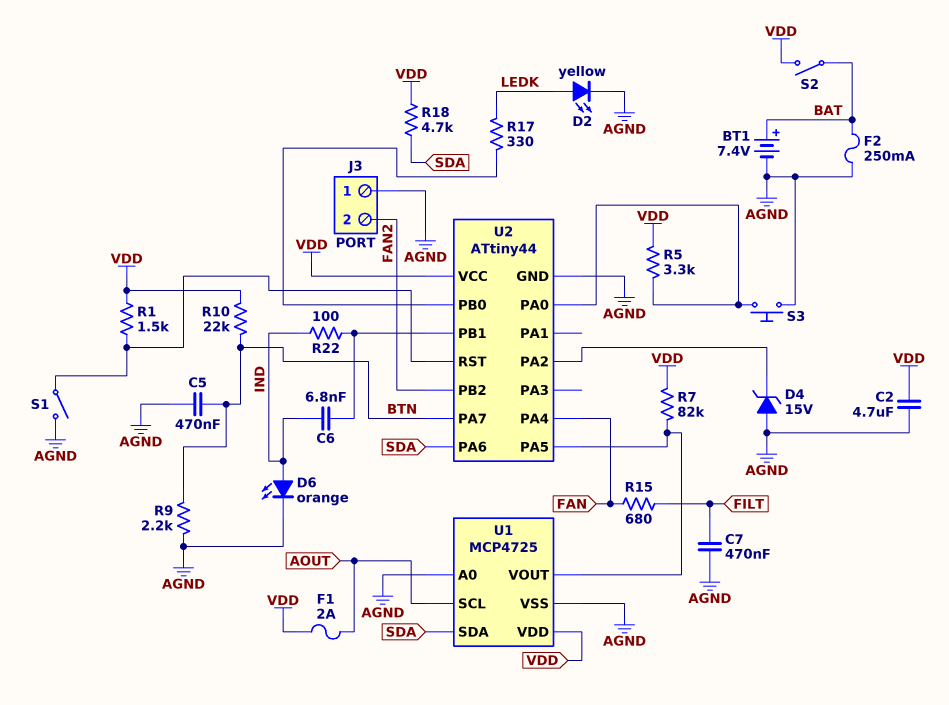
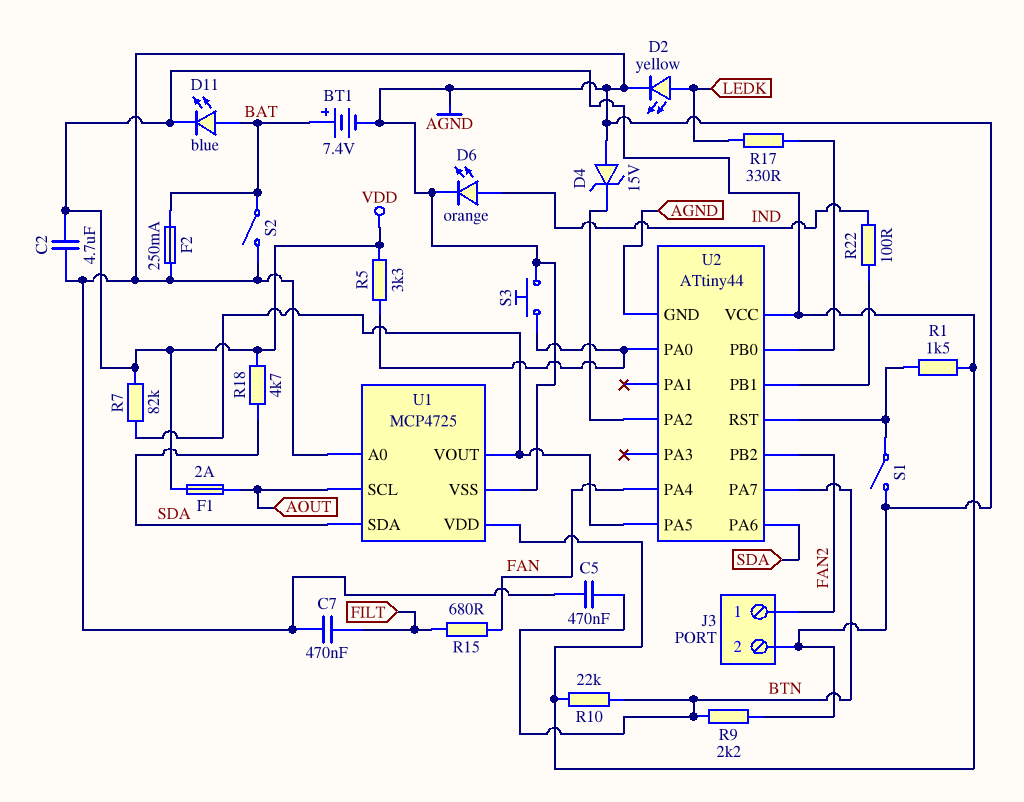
C6: 6.8nF (IND, U2/PB1) -> none
D11: none -> LED blue (A BAT, K VDD)
J3 pin 1: AGND -> FAN2
J3 pin 2: FAN2 -> AGND
S2: switch (BAT, VDD) -> switch (AGND, BAT)

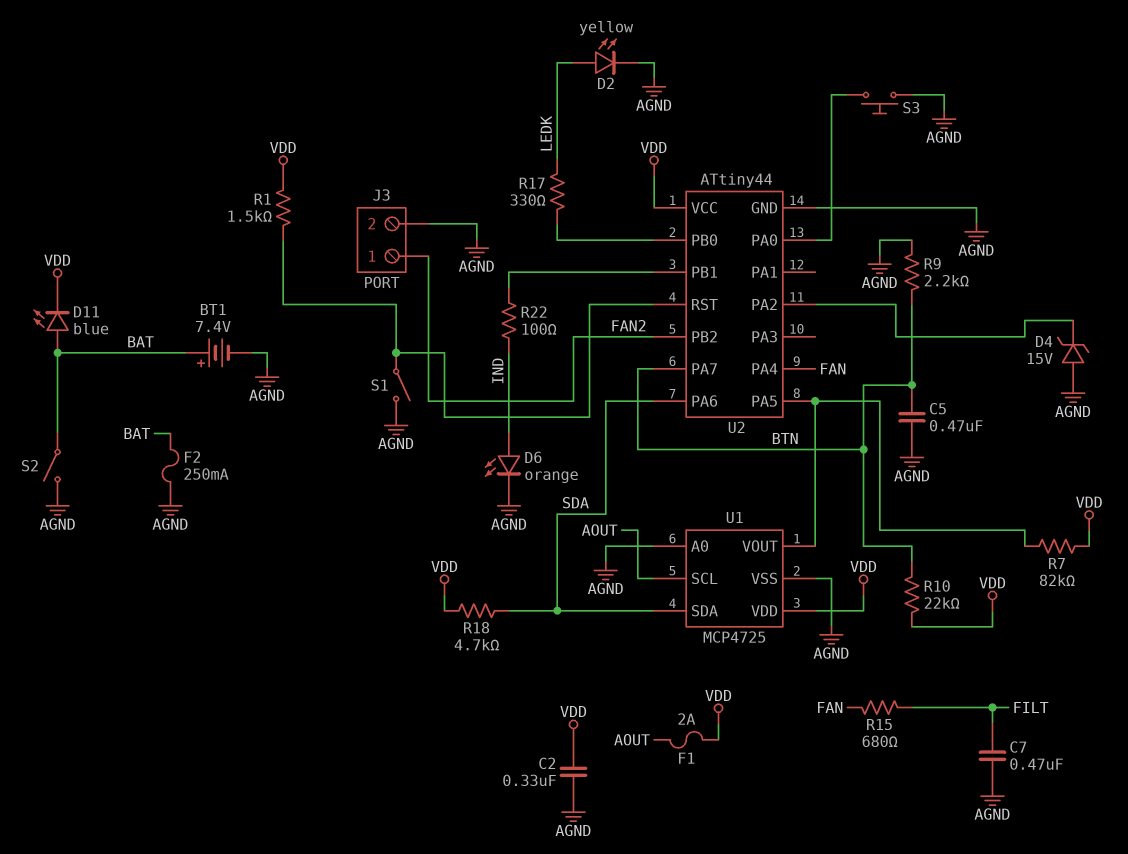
C2: 4.7uF (AGND, VDD) -> 330nF (AGND, VDD)
R5: 3.3k (U2/PA0, VDD) -> none

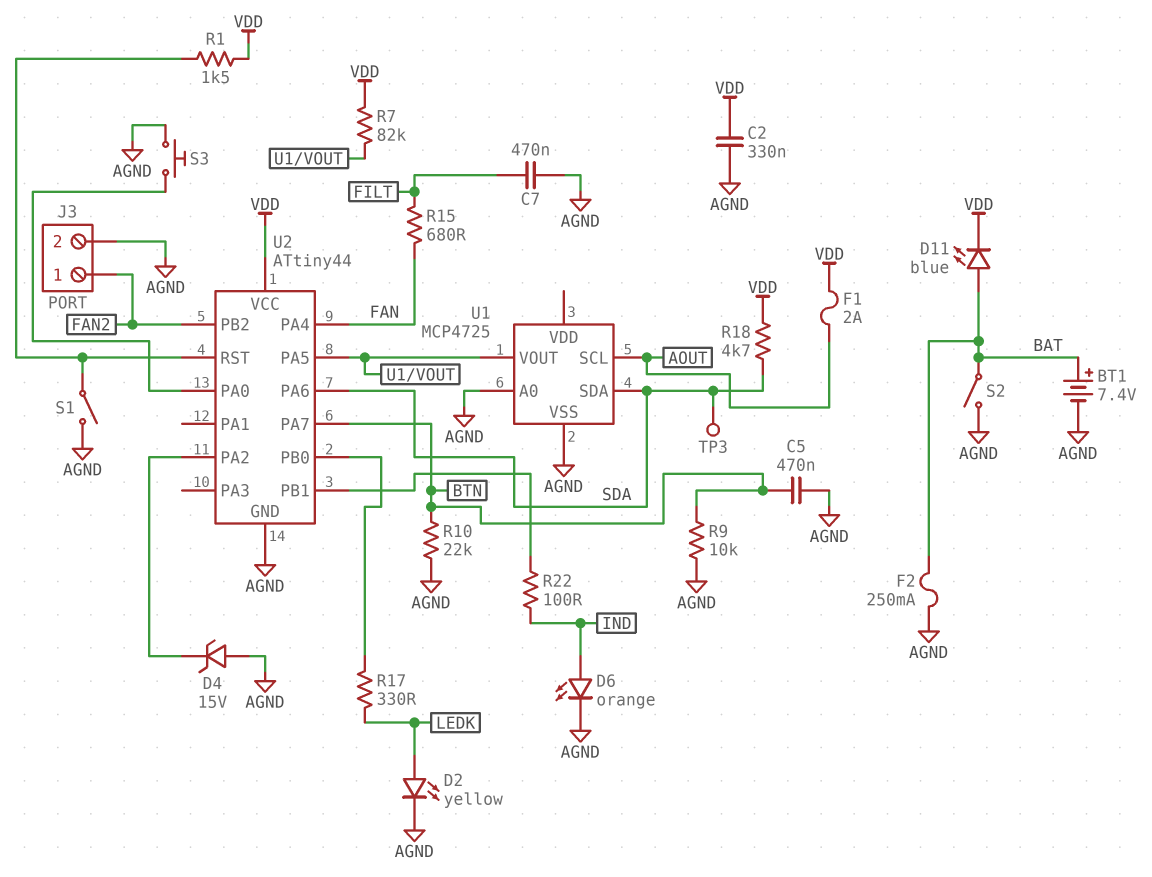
R9: 2.2k (AGND, BTN) -> 10k (AGND, BTN)
R10: 22k (BTN, VDD) -> 22k (AGND, BTN)
TP3: none -> test point (SDA)
U1 pin VDD: VDD -> none

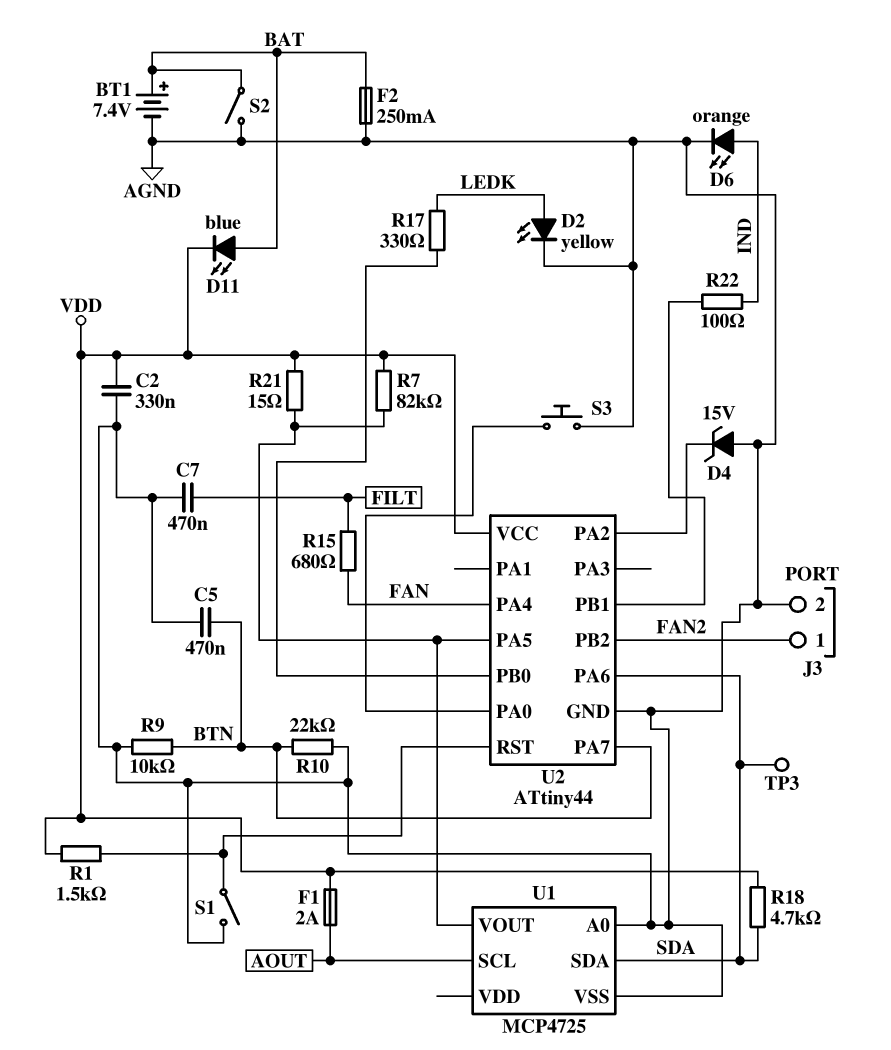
R21: none -> 15 (U1/VOUT, VDD)

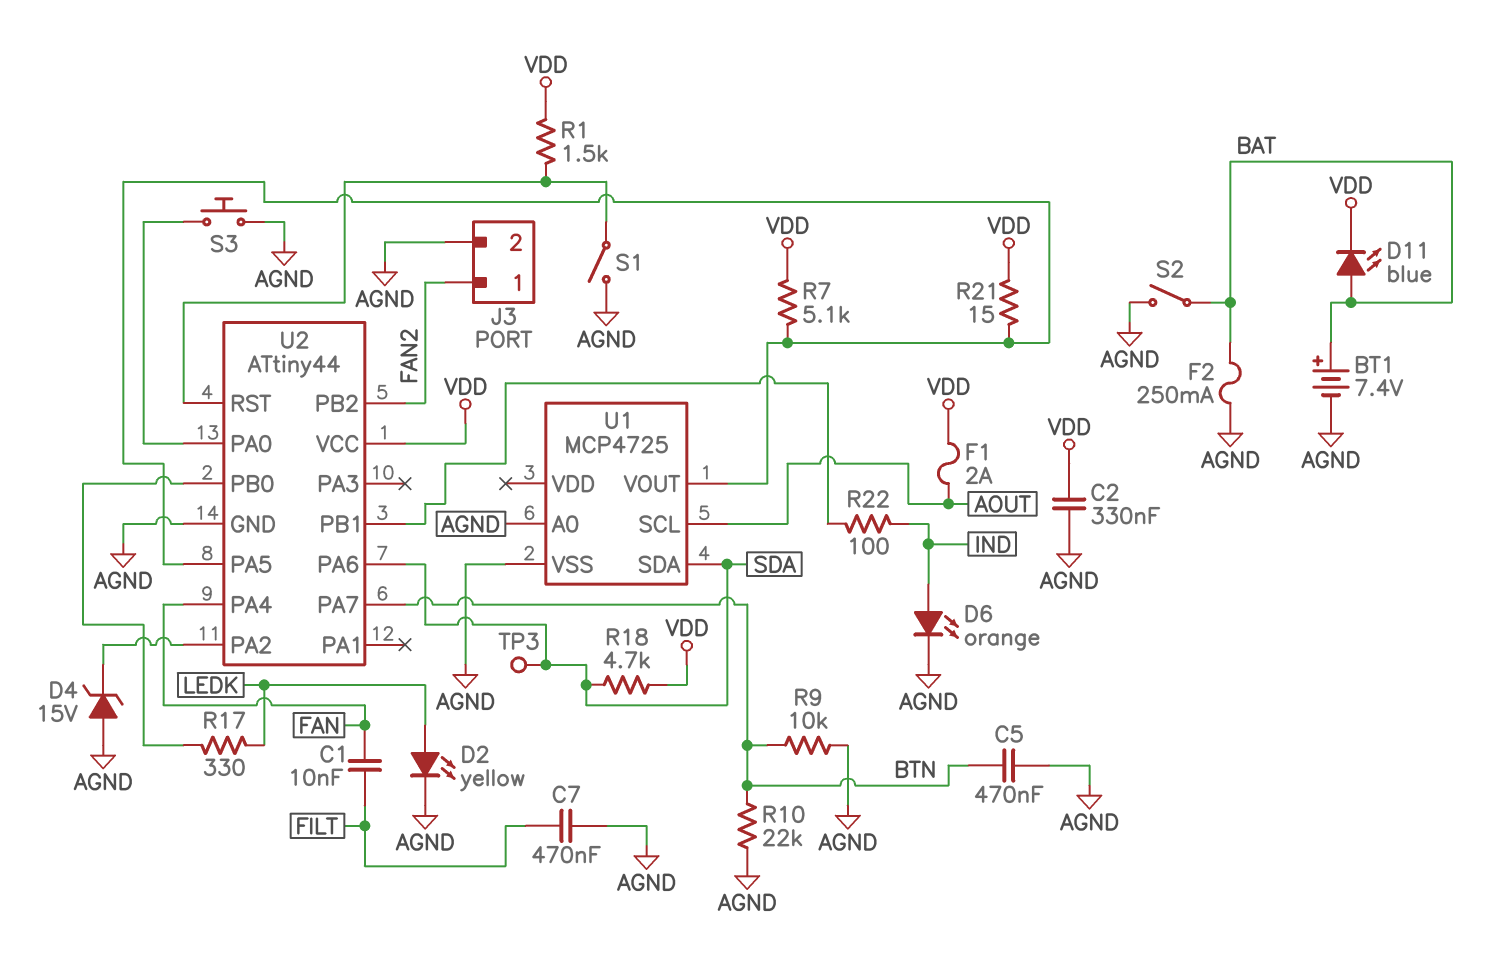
C1: none -> 10nF (FAN, FILT)
R7: 82k (U1/VOUT, VDD) -> 5.1k (U1/VOUT, VDD)
R15: 680 (FAN, FILT) -> none

